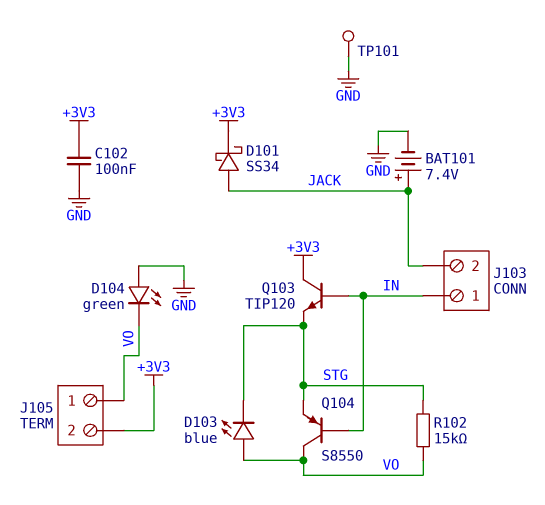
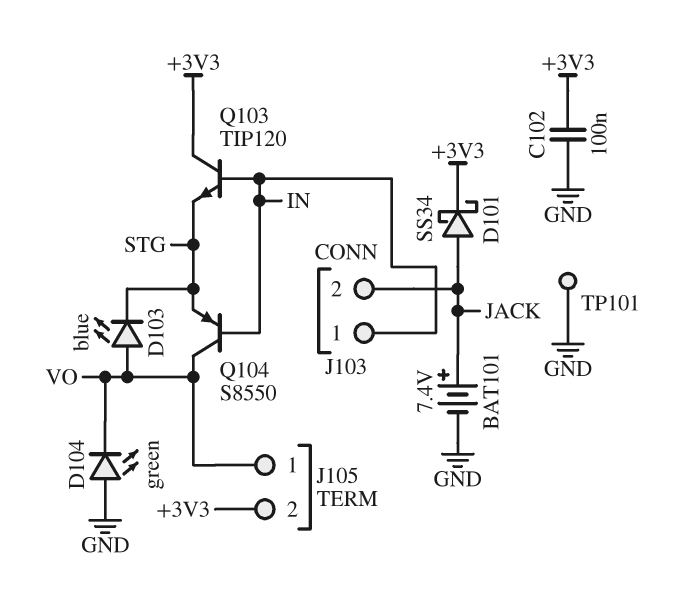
R102: 15k (STG, VO) -> none

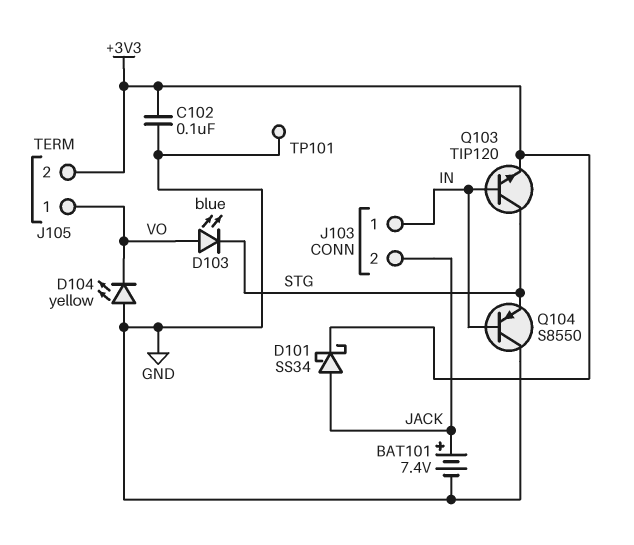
D104: LED green (A GND, K VO) -> LED yellow (A GND, K VO)
Q103: NPN TIP120 (B IN, C +3V3, E STG) -> NPN TIP120 (B IN, C STG, E +3V3)
Q104: PNP S8550 (B IN, C VO, E STG) -> PNP S8550 (B IN, C GND, E STG)

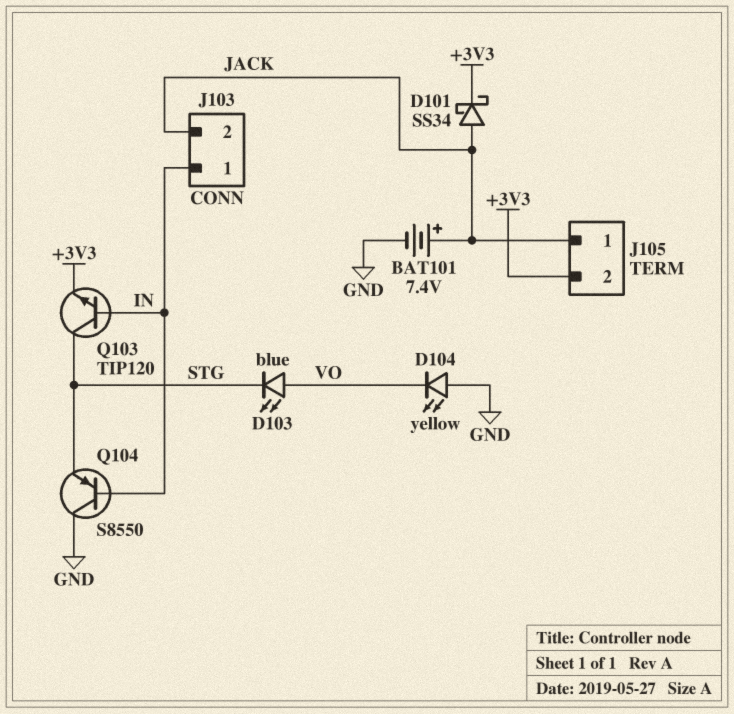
C102: 100nF (+3V3, GND) -> none
J105 pin 1: VO -> JACK
TP101: test point (GND) -> none

